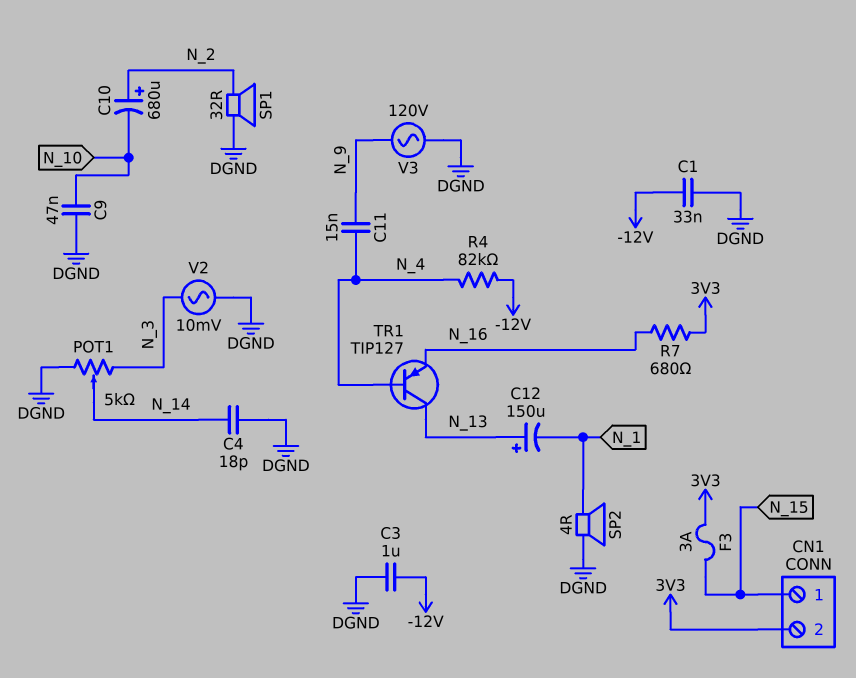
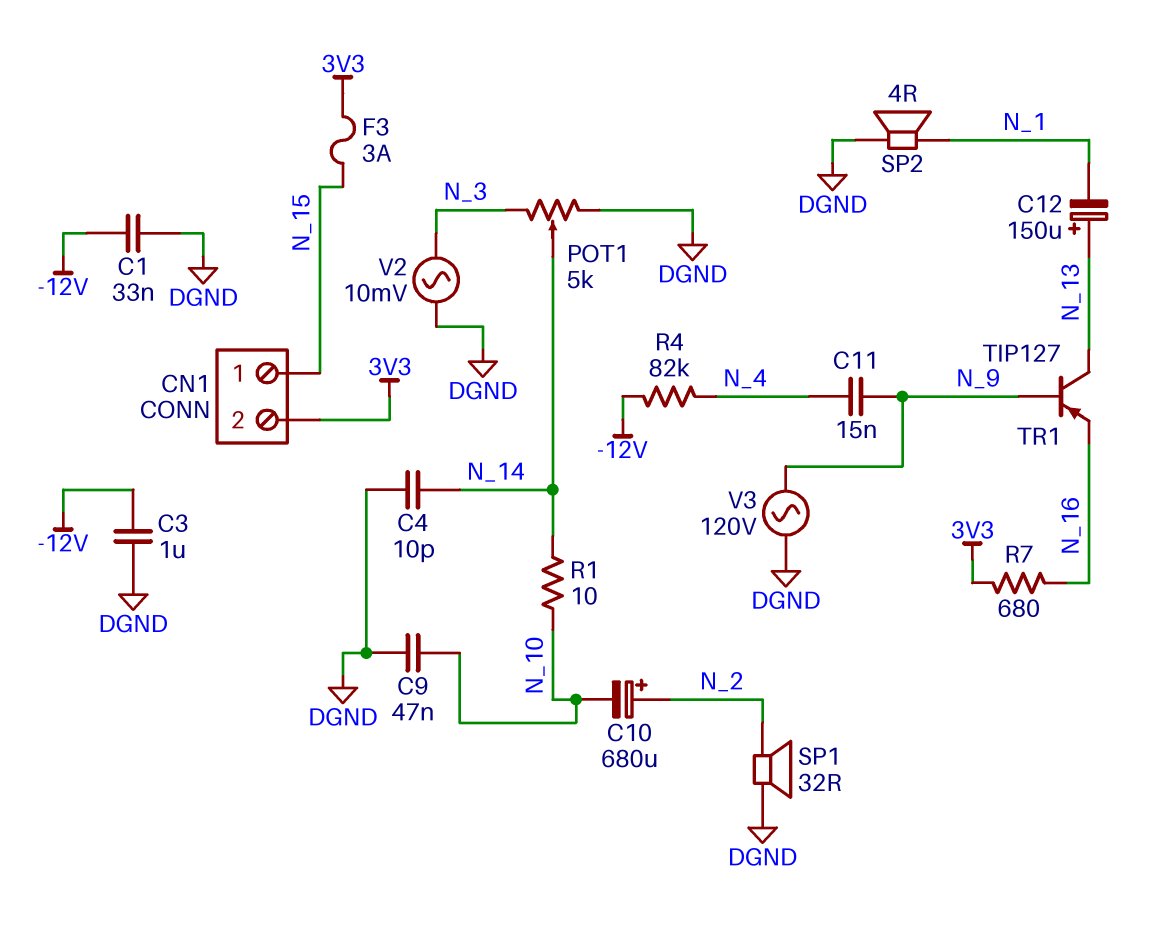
C4: 18pF (DGND, N_14) -> 10pF (DGND, N_14)
R1: none -> 10 (N_10, N_14)
TR1: PNP TIP127 (B N_4, C N_13, E N_16) -> PNP TIP127 (B N_9, C N_13, E N_16)

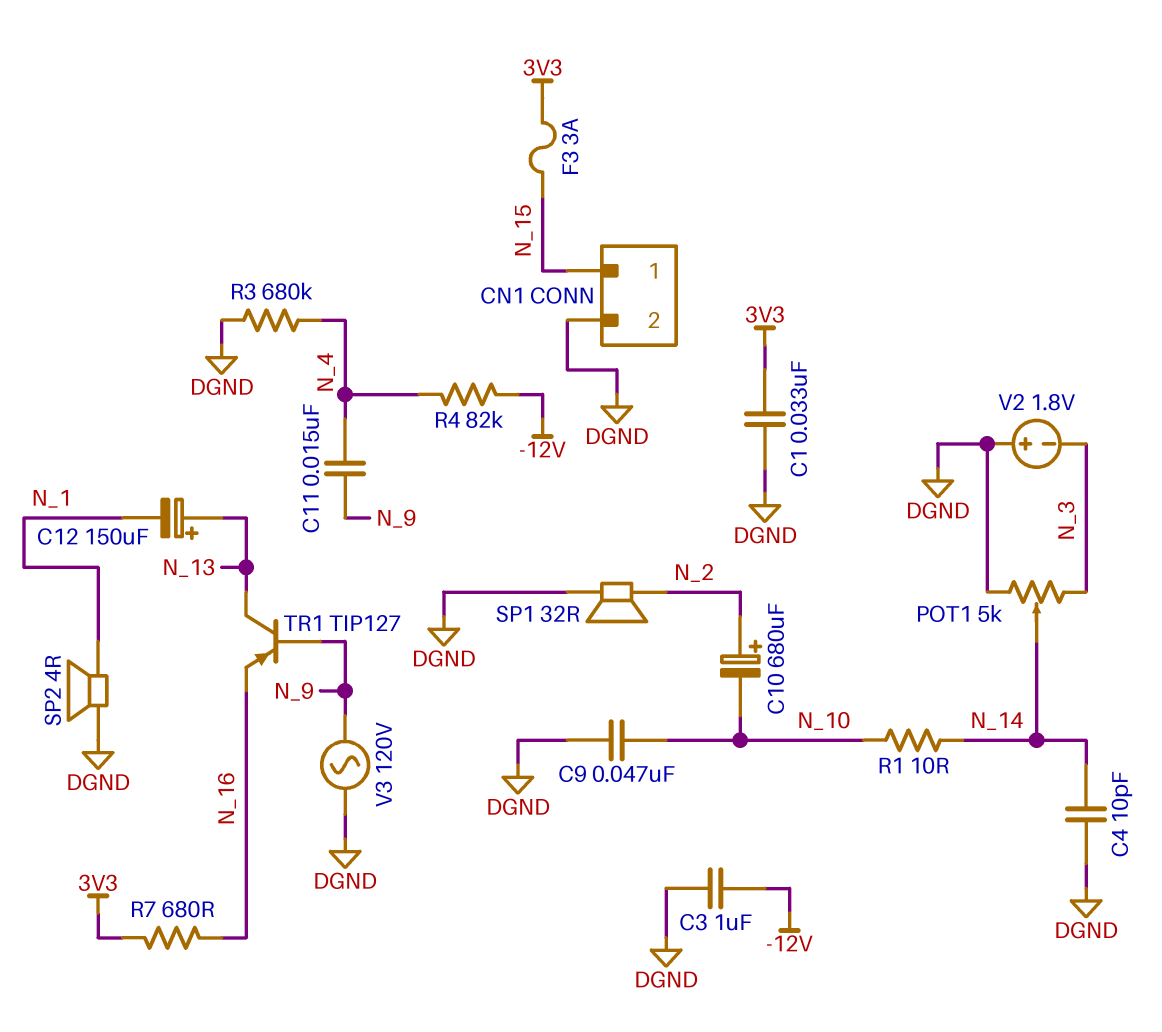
C1: 33nF (-12V, DGND) -> 33nF (3V3, DGND)
CN1 pin 2: 3V3 -> DGND
R3: none -> 680k (DGND, N_4)
V2: AC 10mV (DGND, N_3) -> 1.8V (plus DGND, minus N_3)

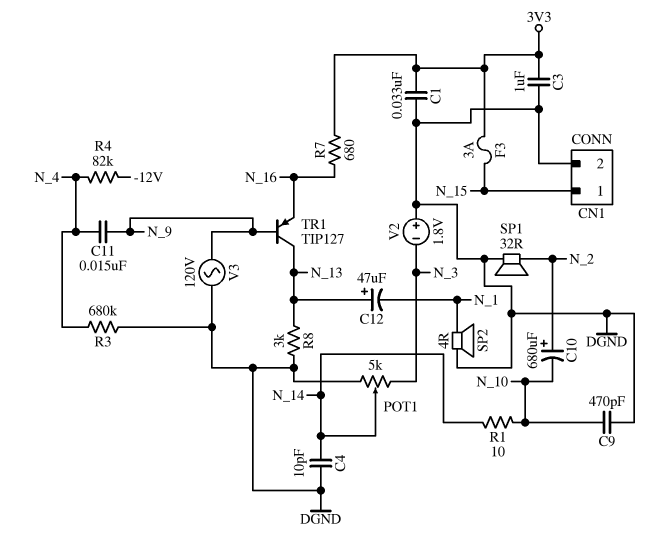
C3: 1uF (-12V, DGND) -> 1uF (3V3, DGND)
C9: 47nF (DGND, N_10) -> 470pF (DGND, N_10)
C12: 150uF (plus N_13, minus N_1) -> 47uF (plus N_13, minus N_1)
R8: none -> 3k (DGND, N_13)

